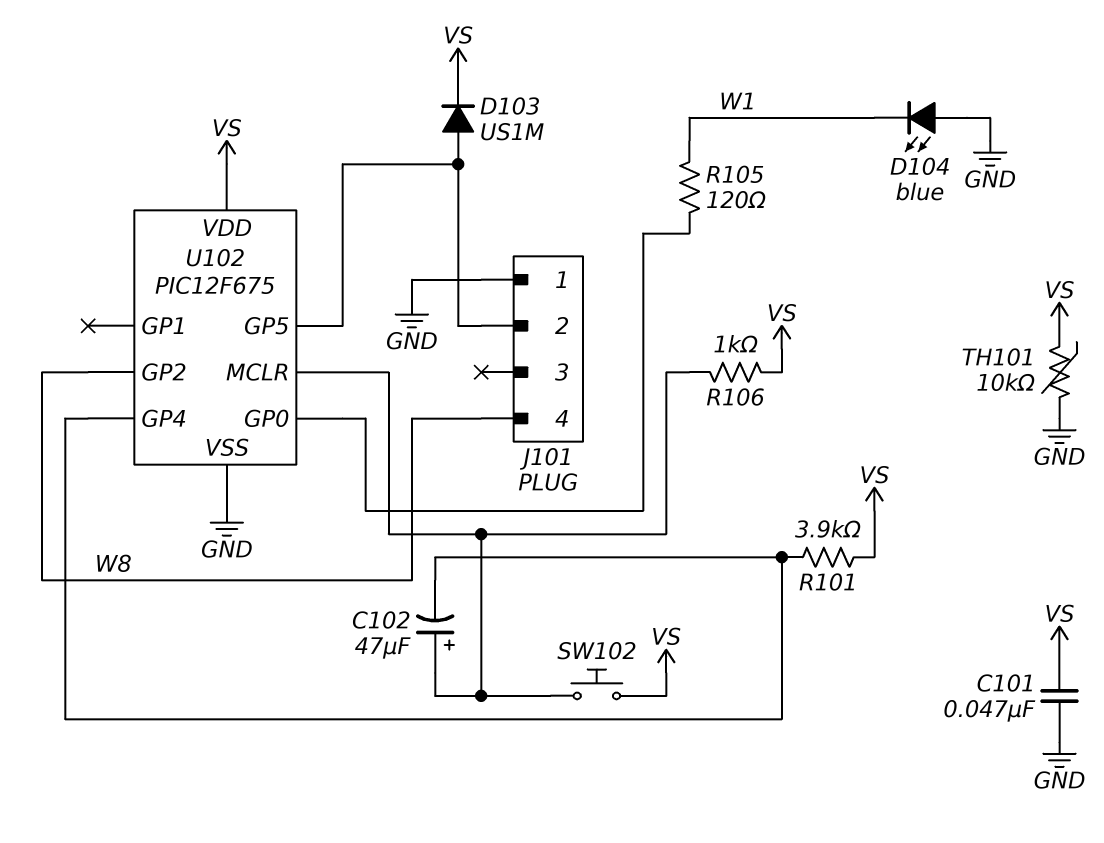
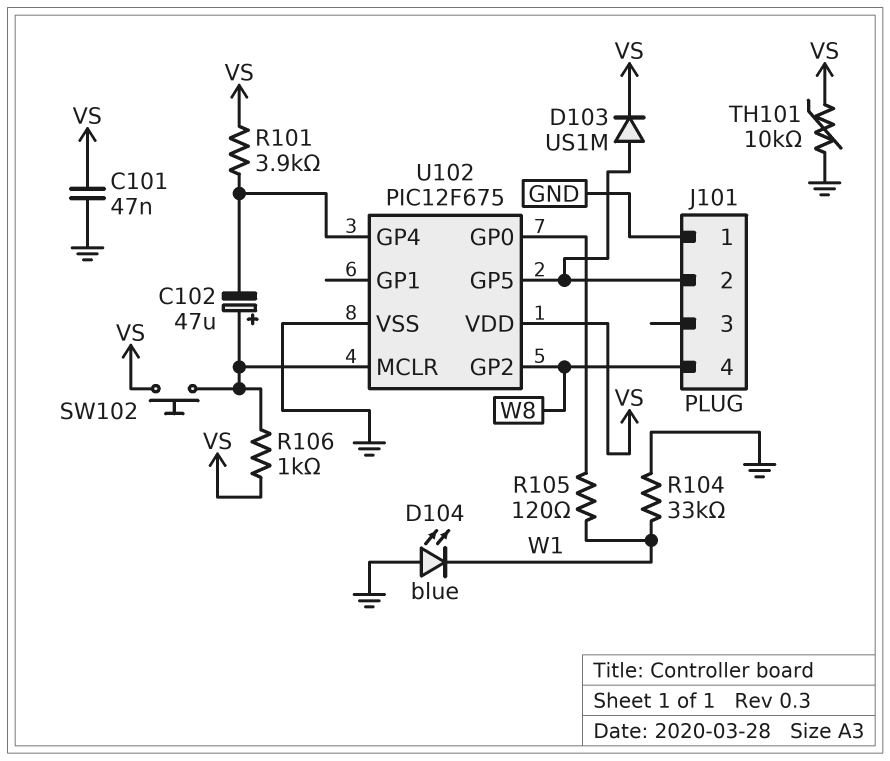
R104: none -> 33k (GND, W1)

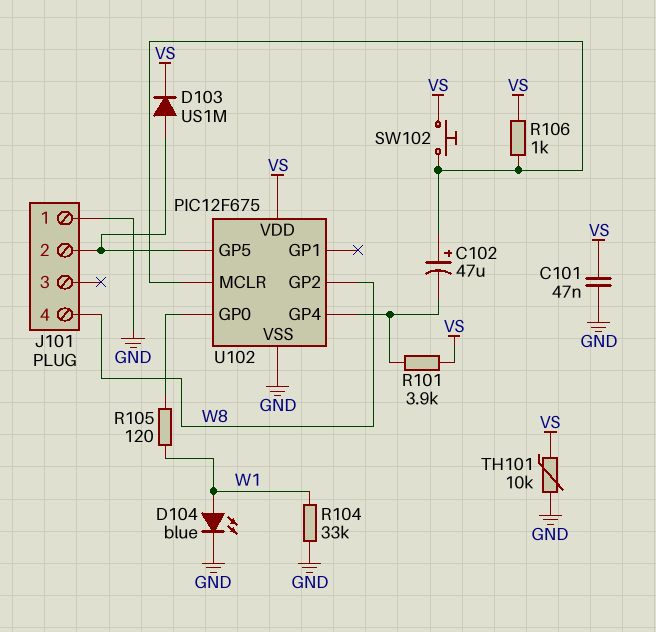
D104: LED blue (A GND, K W1) -> LED blue (A W1, K GND)

